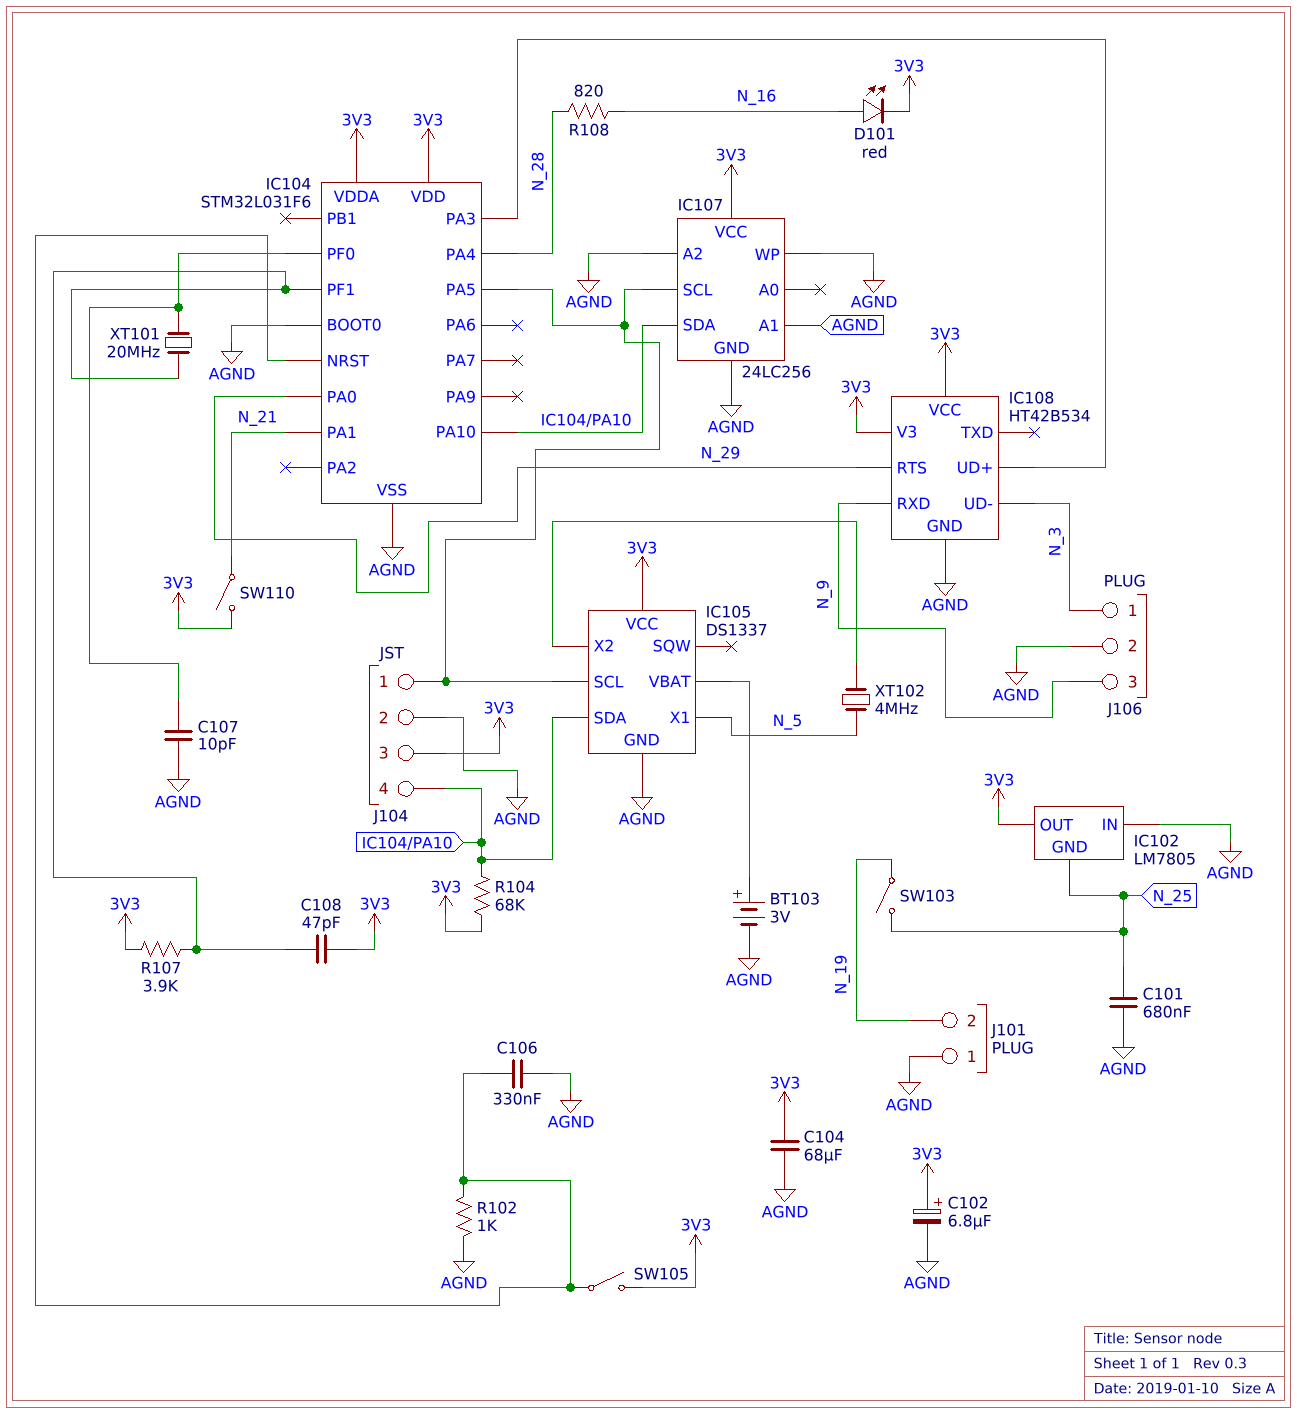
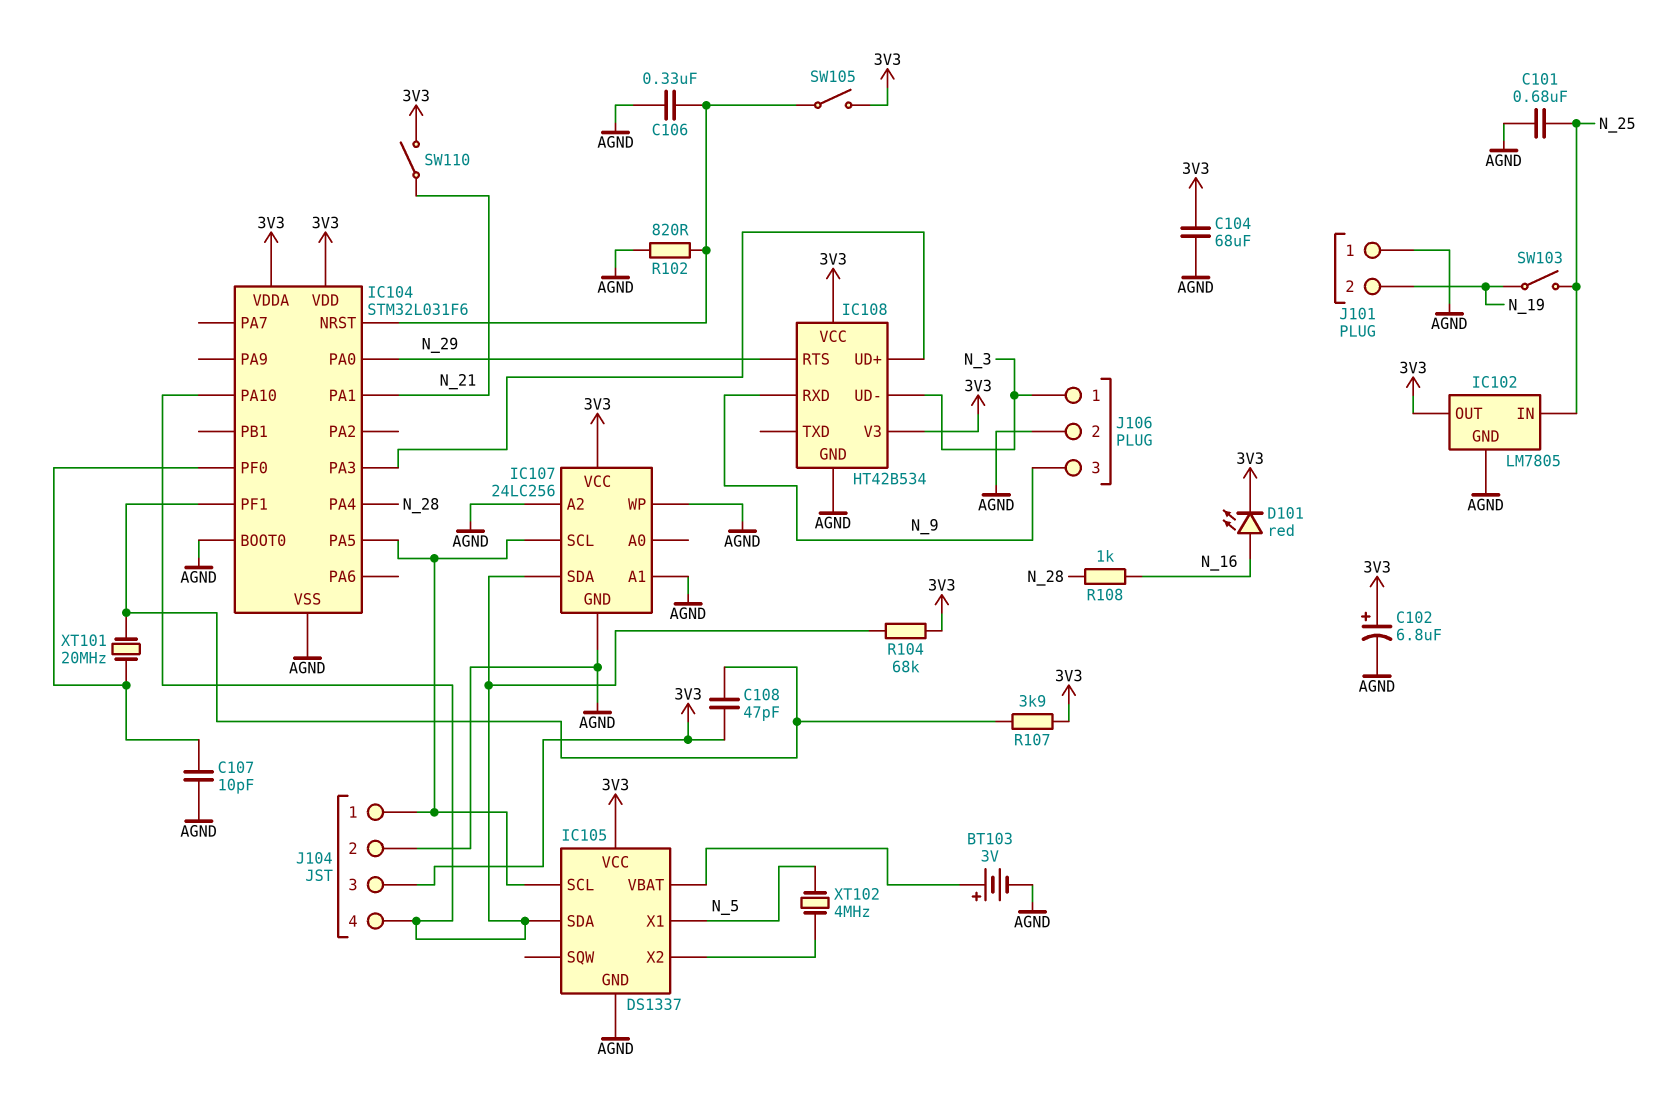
IC102 pin GND: N_25 -> AGND
IC102 pin IN: AGND -> N_25
R102: 1k (AGND, IC104/NRST) -> 820 (AGND, IC104/NRST)
R108: 820 (N_16, N_28) -> 1k (N_16, N_28)

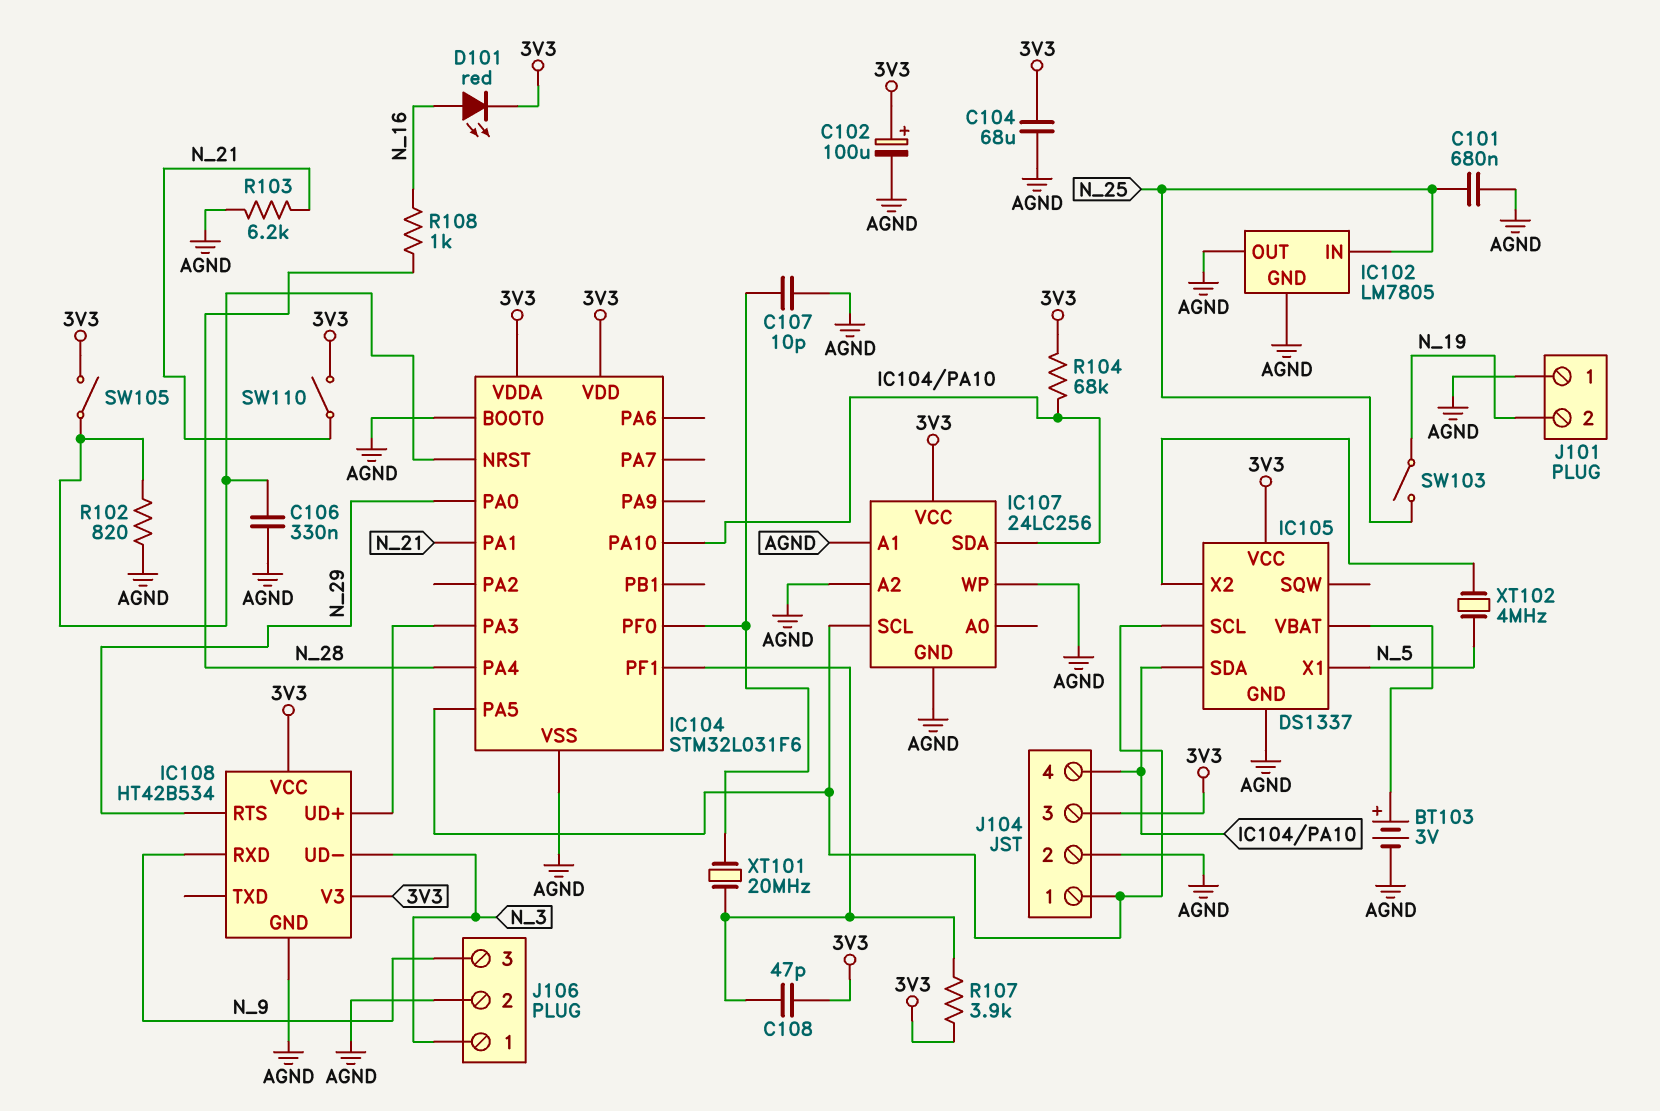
C102: 6.8uF (plus 3V3, minus AGND) -> 100uF (plus 3V3, minus AGND)
IC102 pin OUT: 3V3 -> AGND
R103: none -> 6.2k (AGND, N_21)

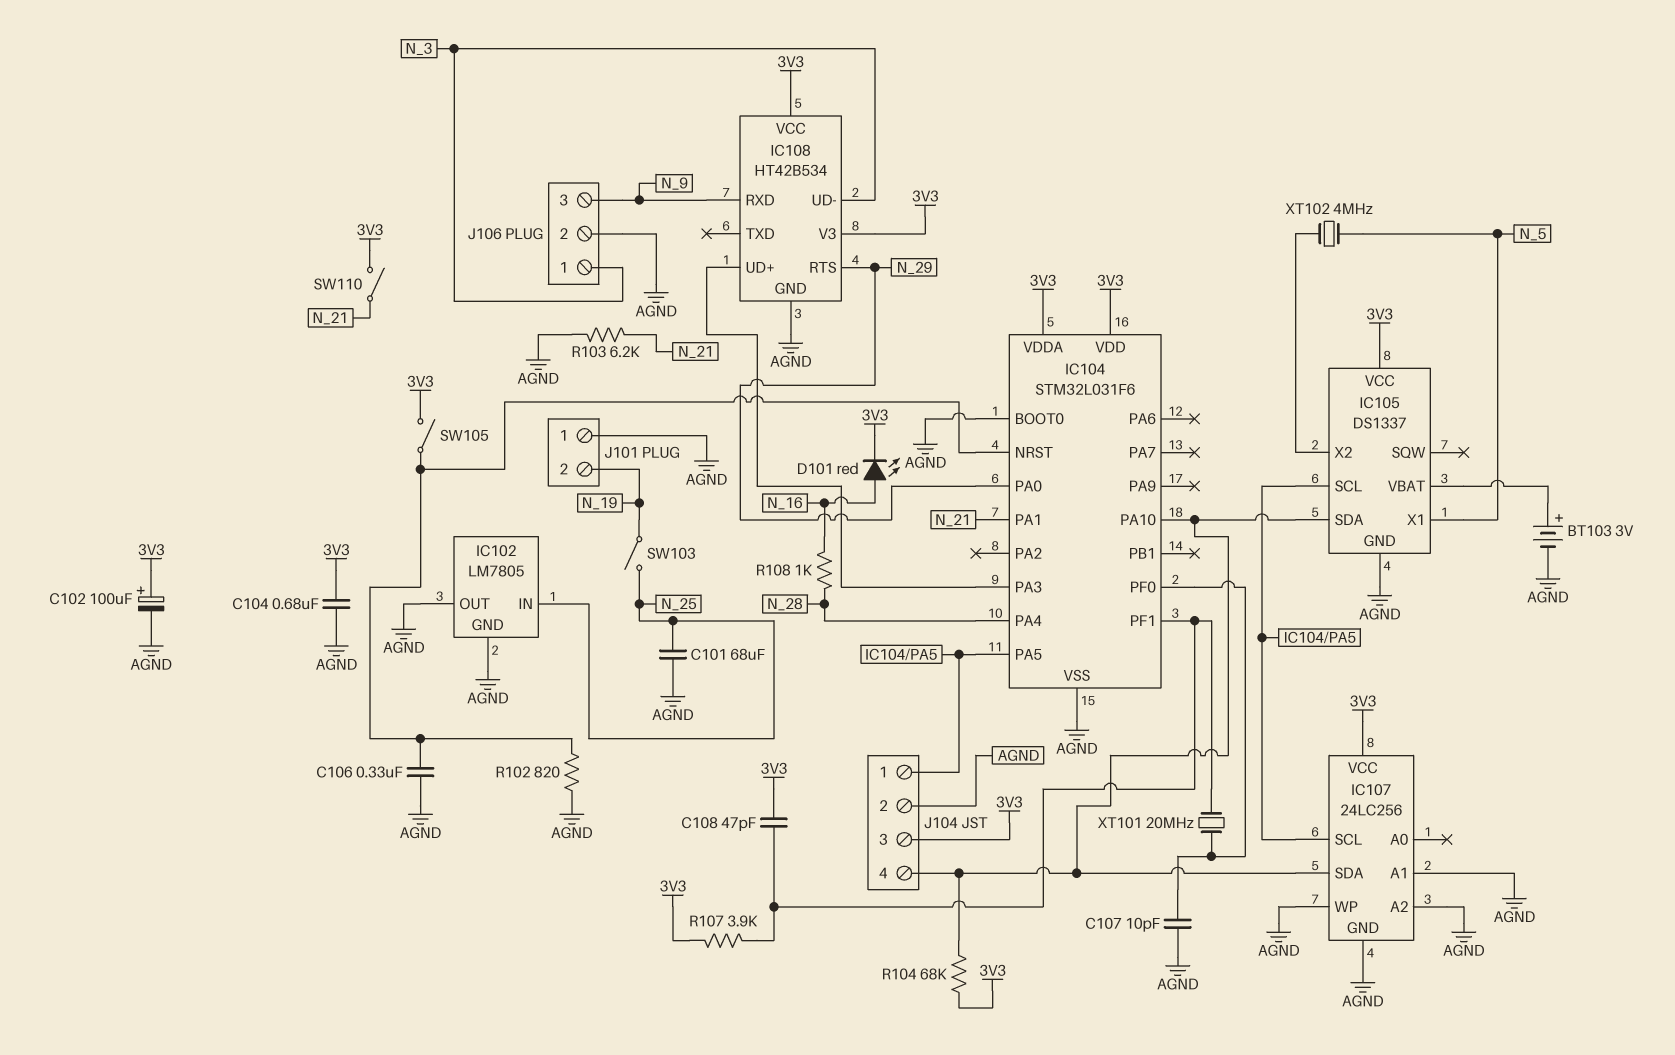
C101: 680nF (AGND, N_25) -> 68uF (AGND, N_25)
C104: 68uF (3V3, AGND) -> 680nF (3V3, AGND)

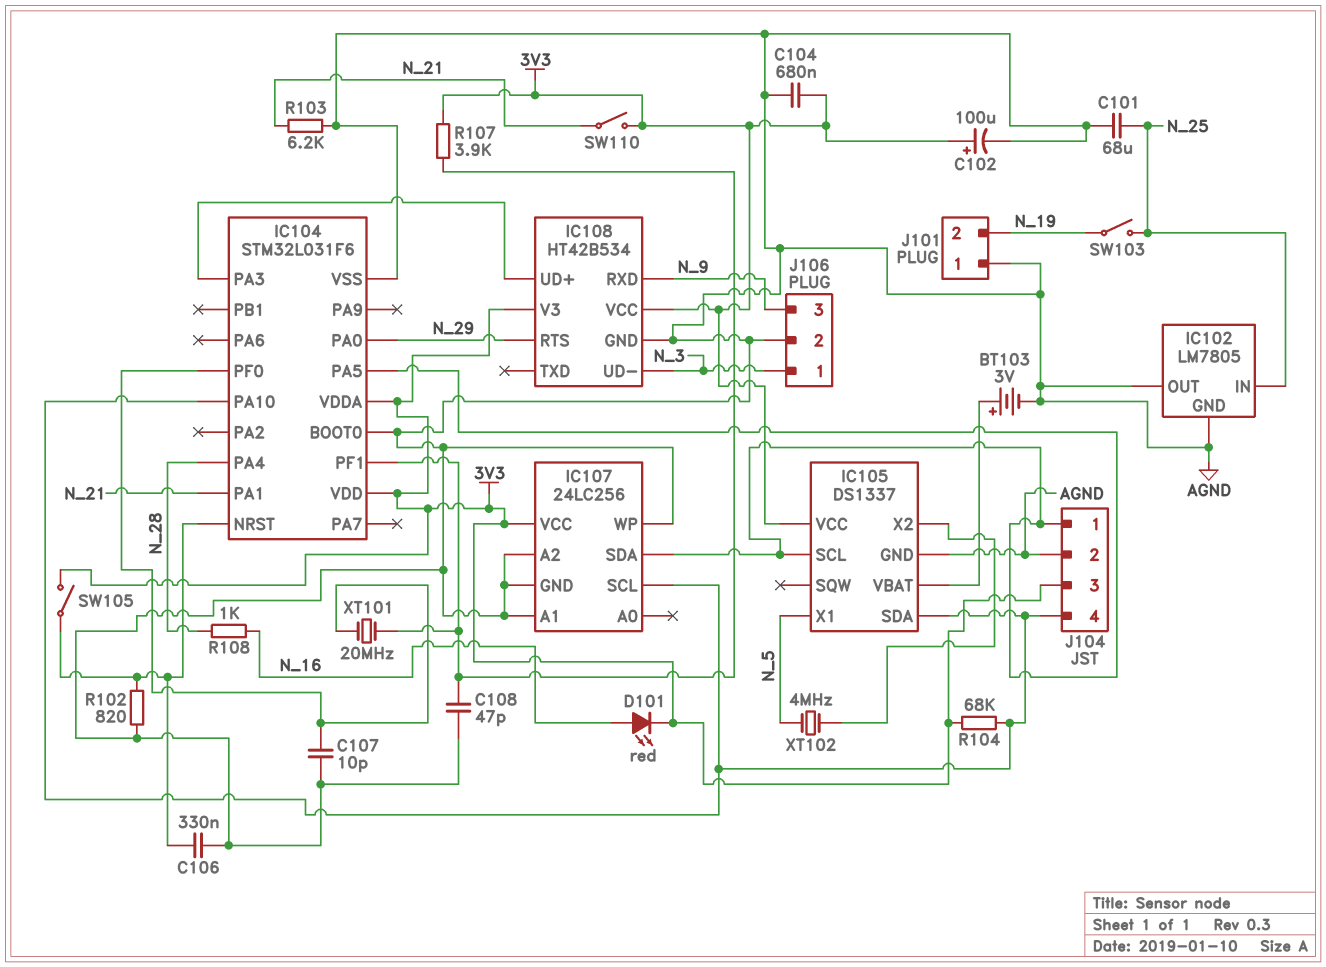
C108: 47pF (3V3, IC104/PF1) -> 47pF (AGND, IC104/PF1)
IC107 pin SCL: IC104/PA5 -> IC104/PA10
IC107 pin SDA: IC104/PA10 -> IC104/PA5

